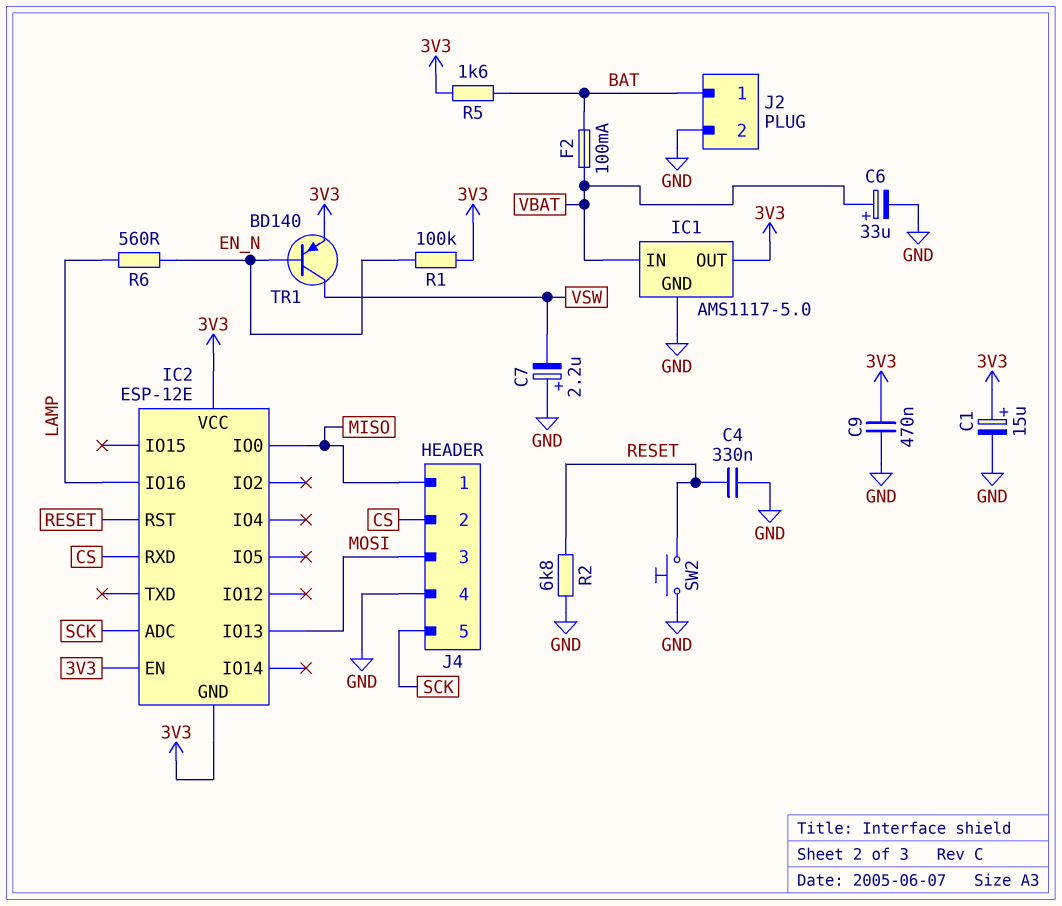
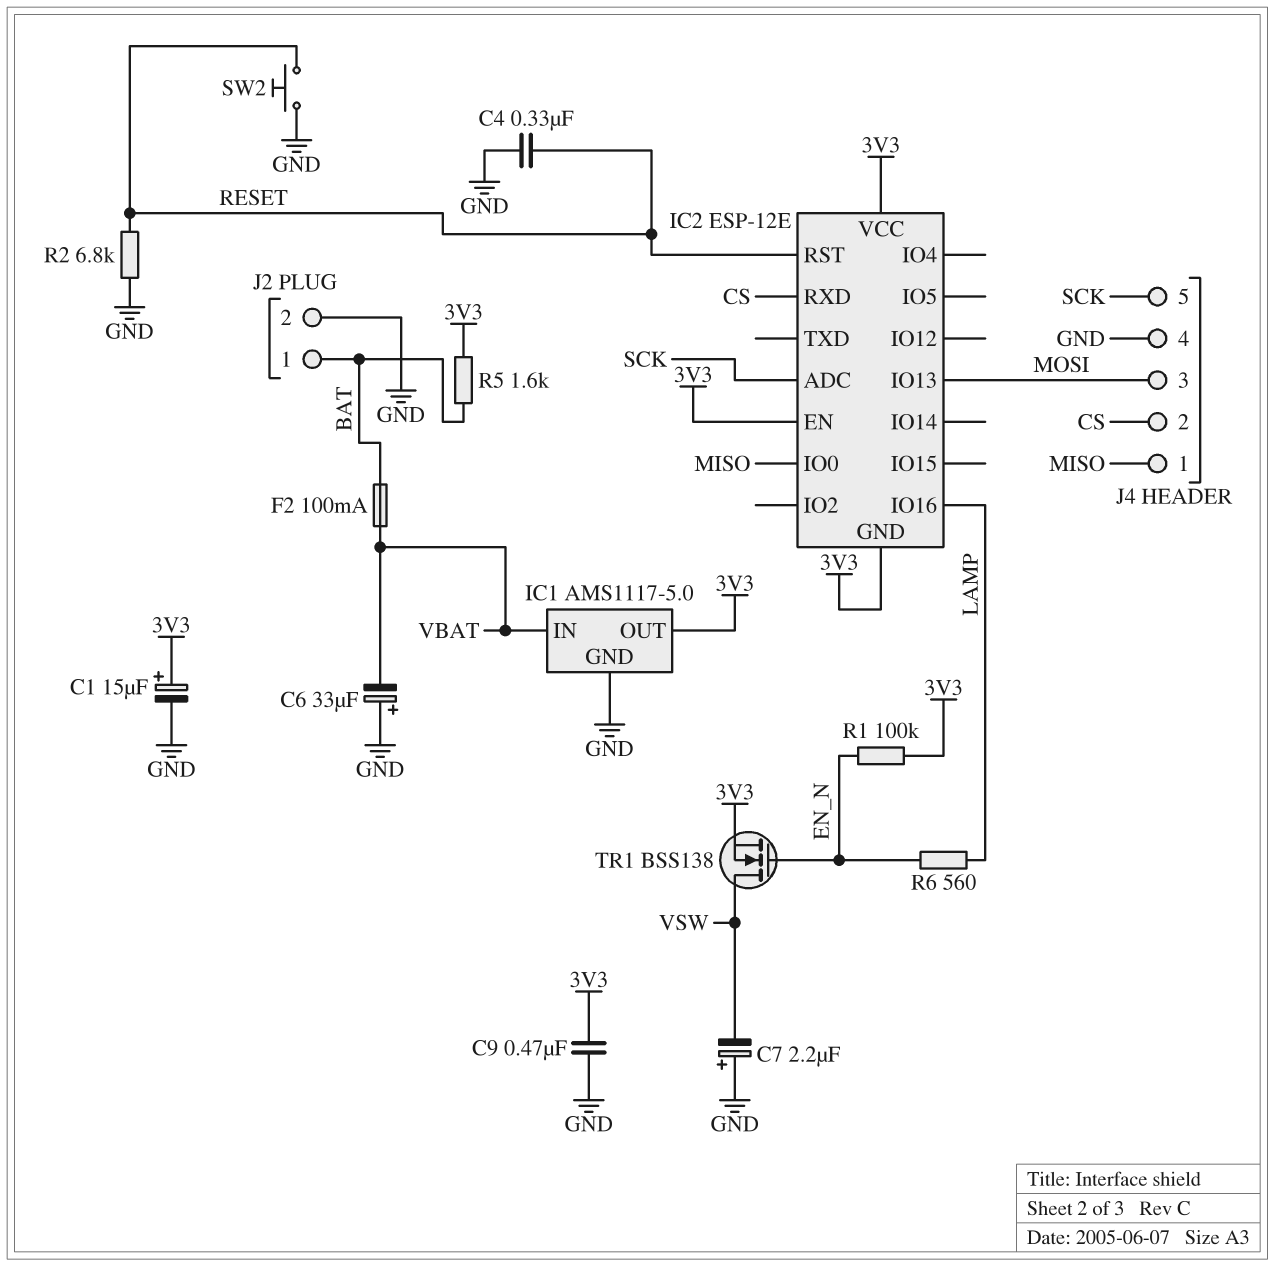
C6: 33uF (plus VBAT, minus GND) -> 33uF (plus GND, minus VBAT)
TR1: PNP BD140 (B EN_N, C VSW, E 3V3) -> NMOS BSS138 (G EN_N, D VSW, S 3V3)

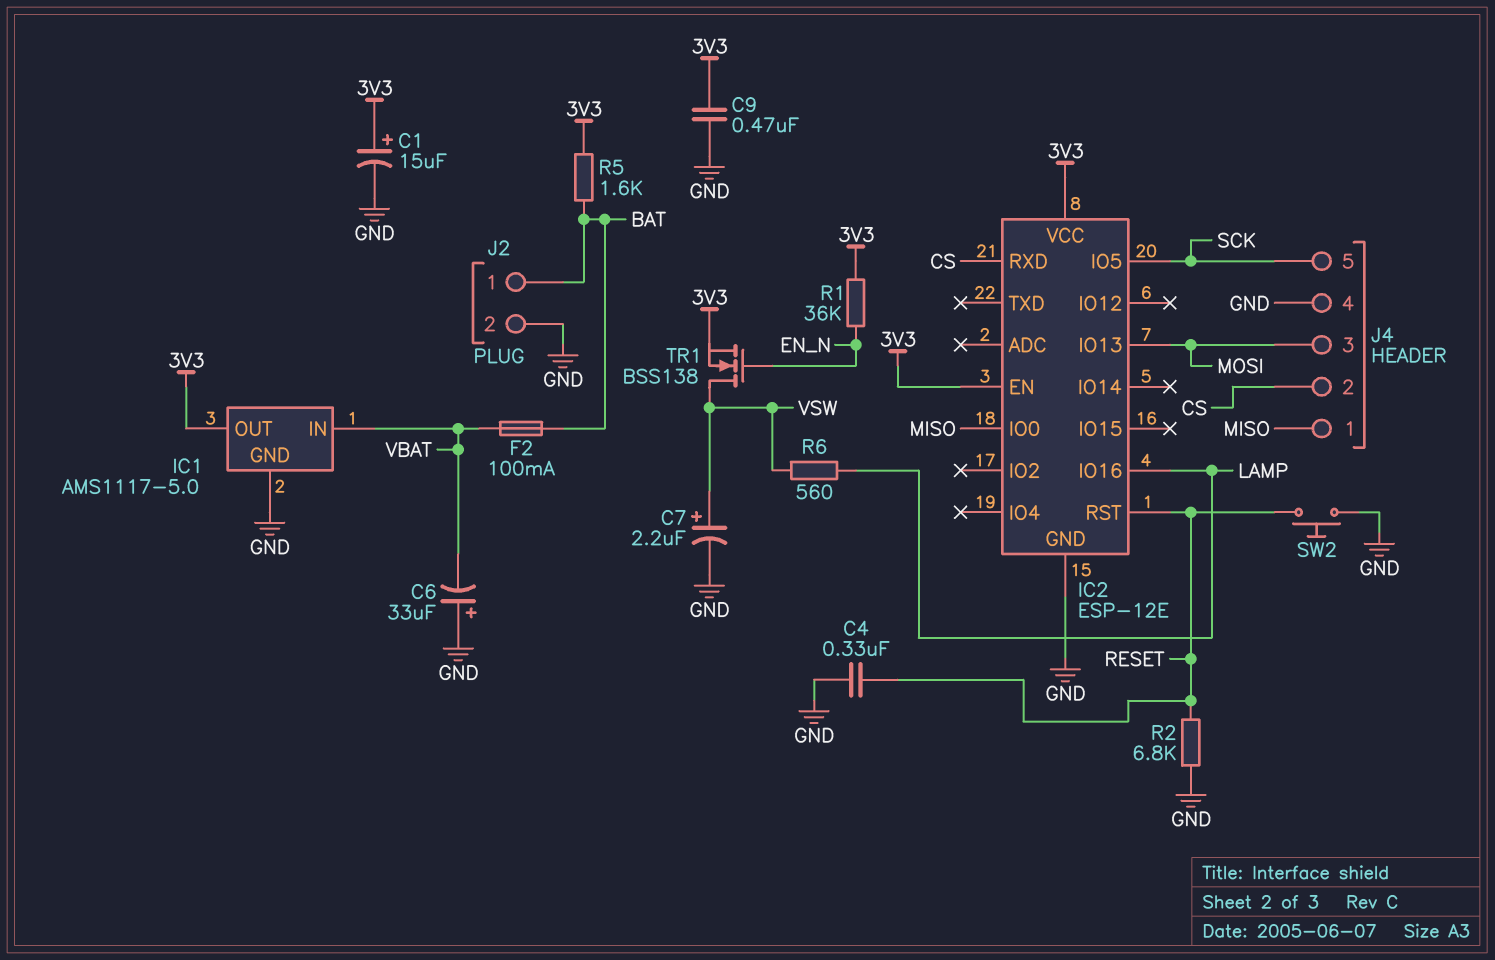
C7: 2.2uF (plus GND, minus VSW) -> 2.2uF (plus VSW, minus GND)
IC2 pin ADC: SCK -> none
IC2 pin GND: 3V3 -> GND
IC2 pin IO5: none -> SCK
R1: 100k (3V3, EN_N) -> 36k (3V3, EN_N)
R6: 560 (EN_N, LAMP) -> 560 (LAMP, VSW)

